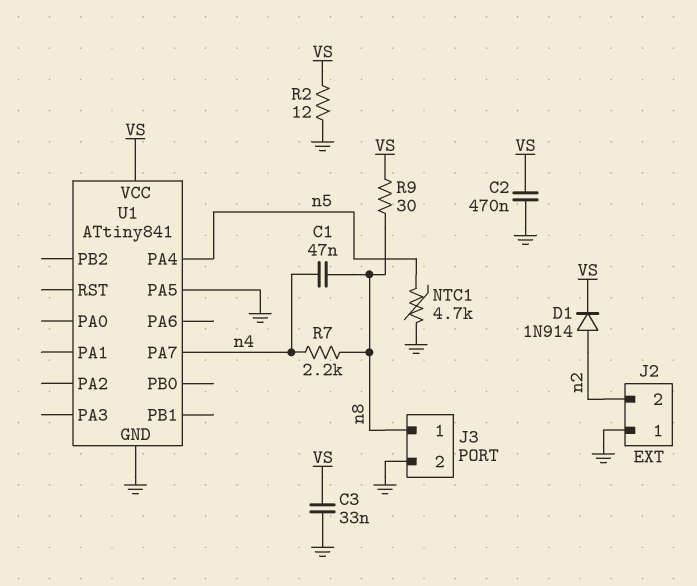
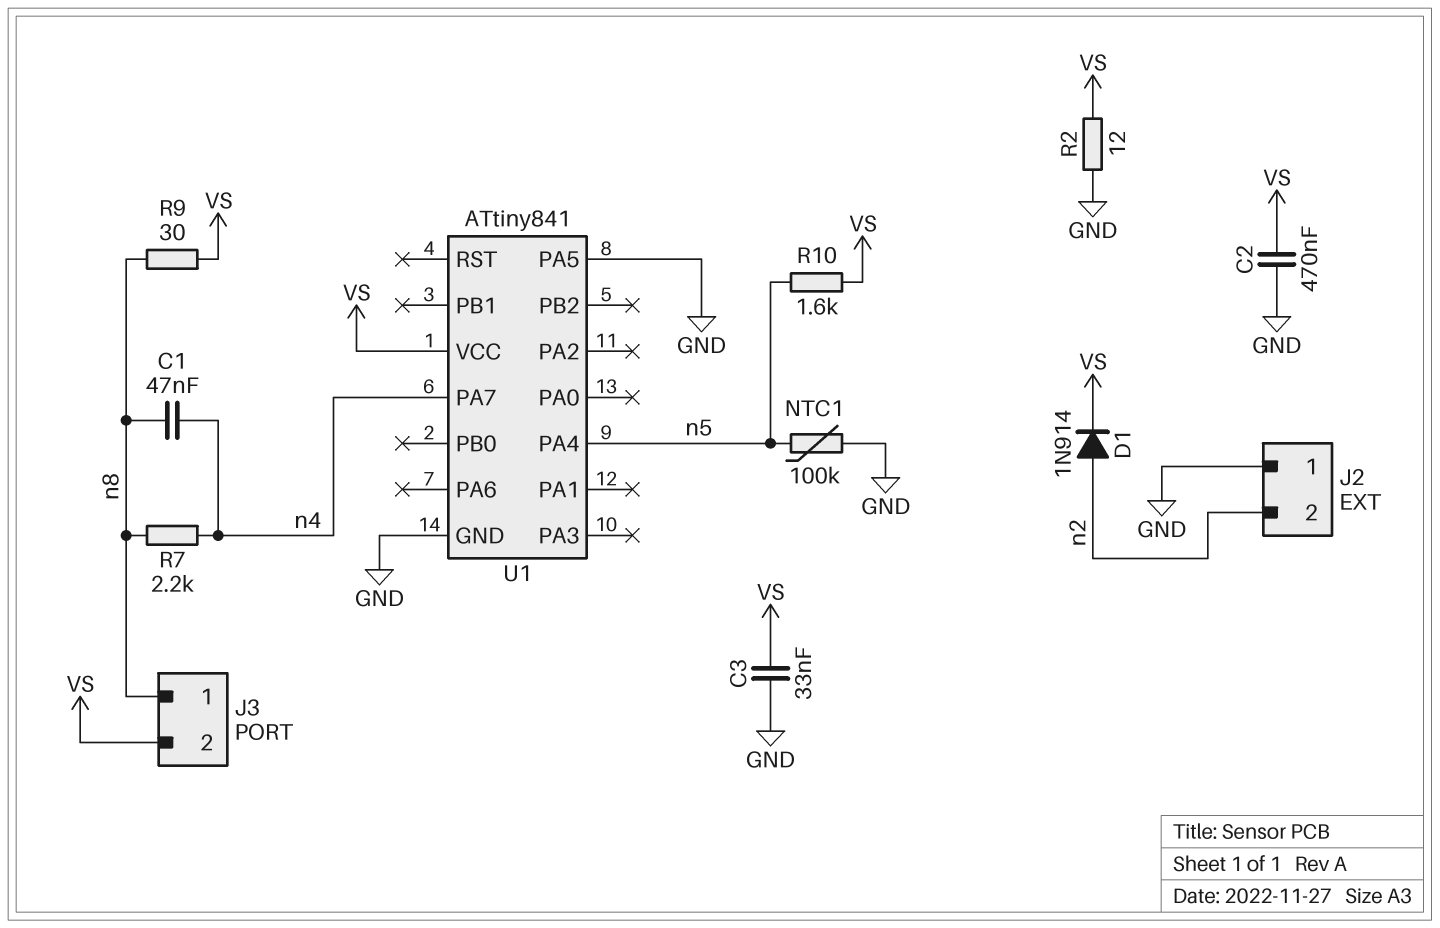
J3 pin 2: GND -> VS
NTC1: 4.7k (GND, n5) -> 100k (GND, n5)
R10: none -> 1.6k (VS, n5)

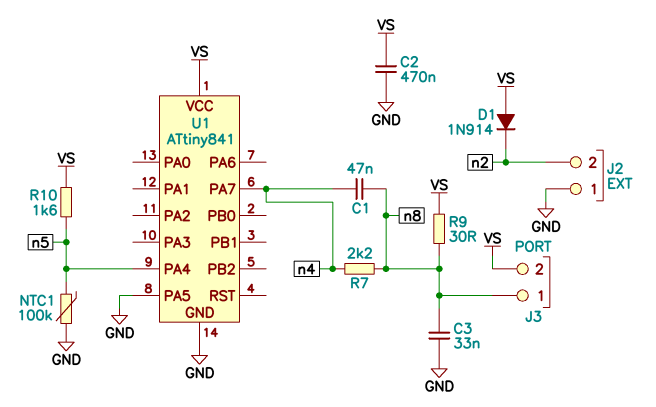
C3: 33nF (GND, VS) -> 33nF (GND, n8)
D1: diode 1N914 (A n2, K VS) -> diode 1N914 (A VS, K n2)
R2: 12 (GND, VS) -> none

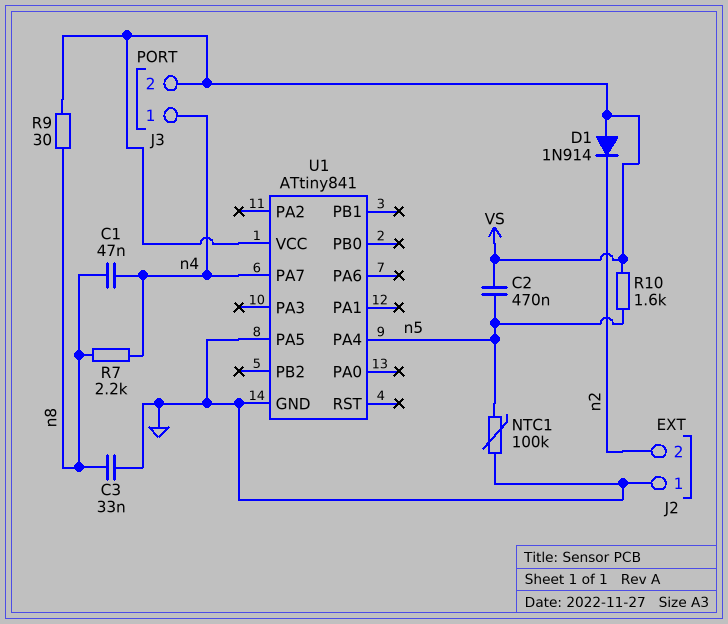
C2: 470nF (GND, VS) -> 470nF (VS, n5)
J3 pin 1: n8 -> n4

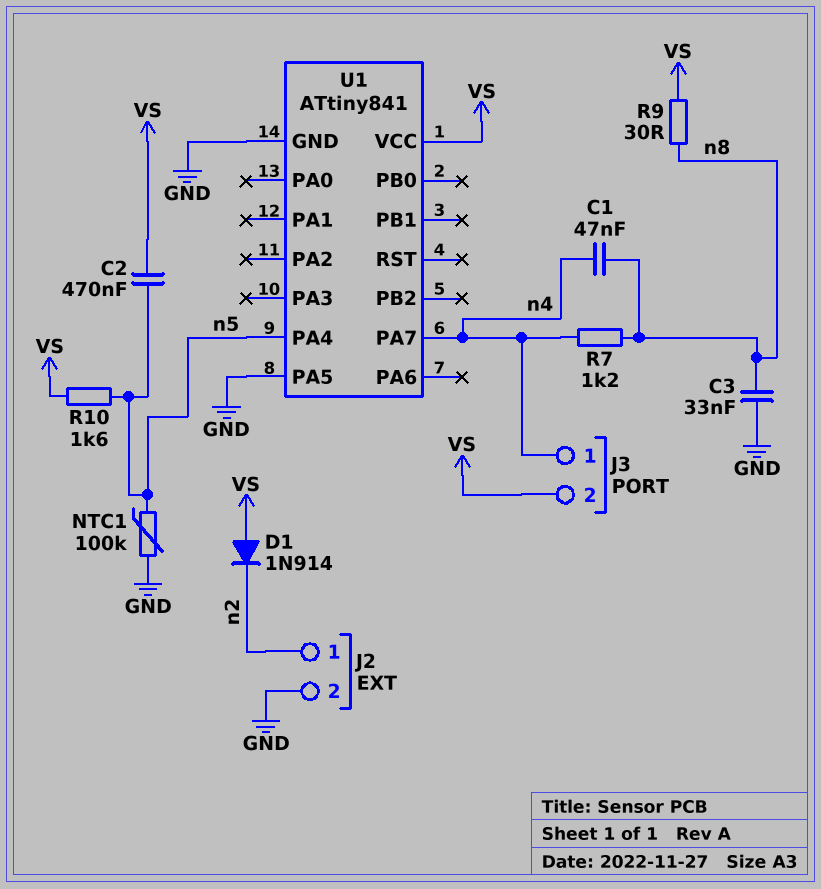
J2 pin 1: GND -> n2
J2 pin 2: n2 -> GND
R7: 2.2k (n4, n8) -> 1.2k (n4, n8)

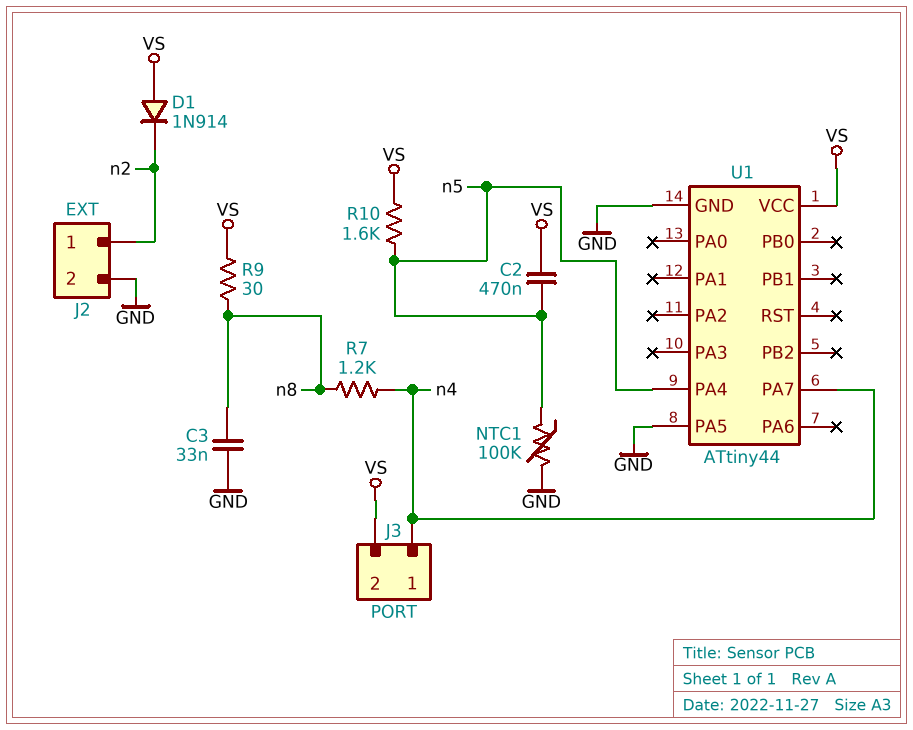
C1: 47nF (n4, n8) -> none
U1: ATtiny841 -> ATtiny44

